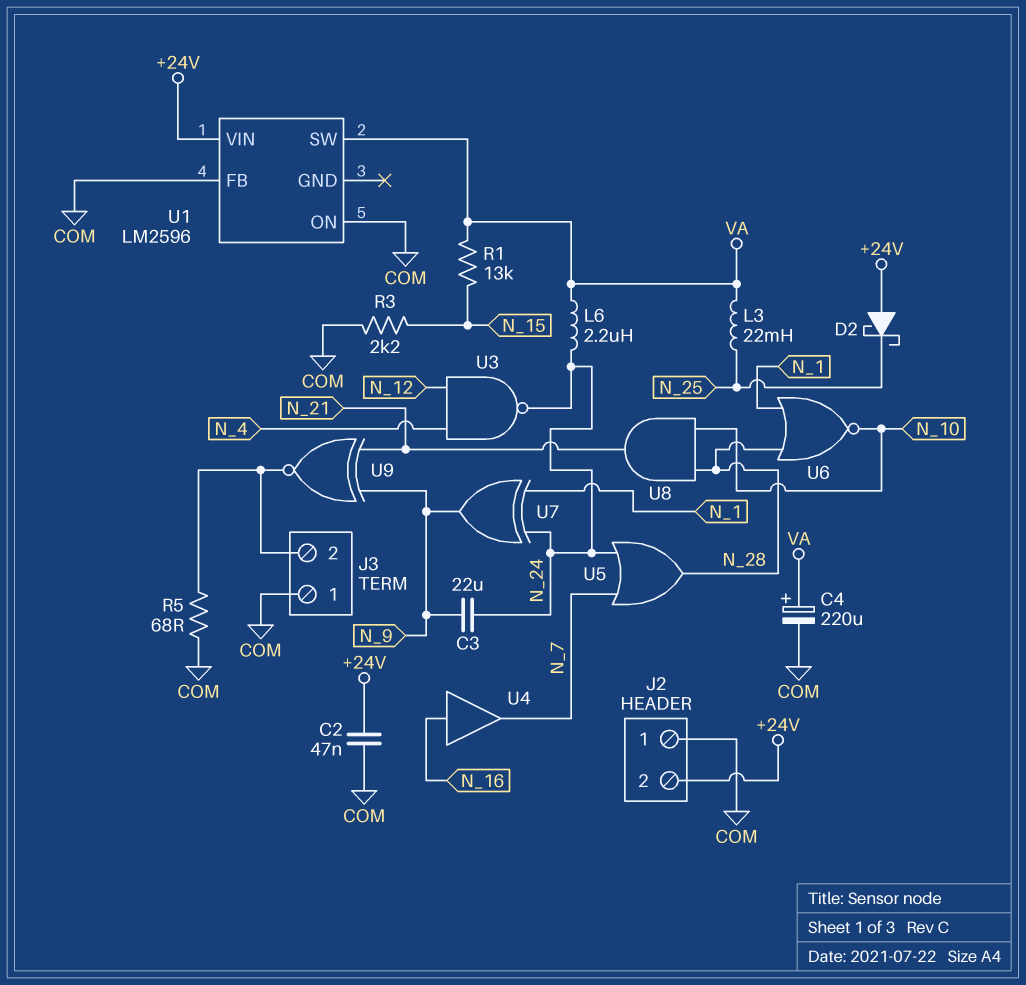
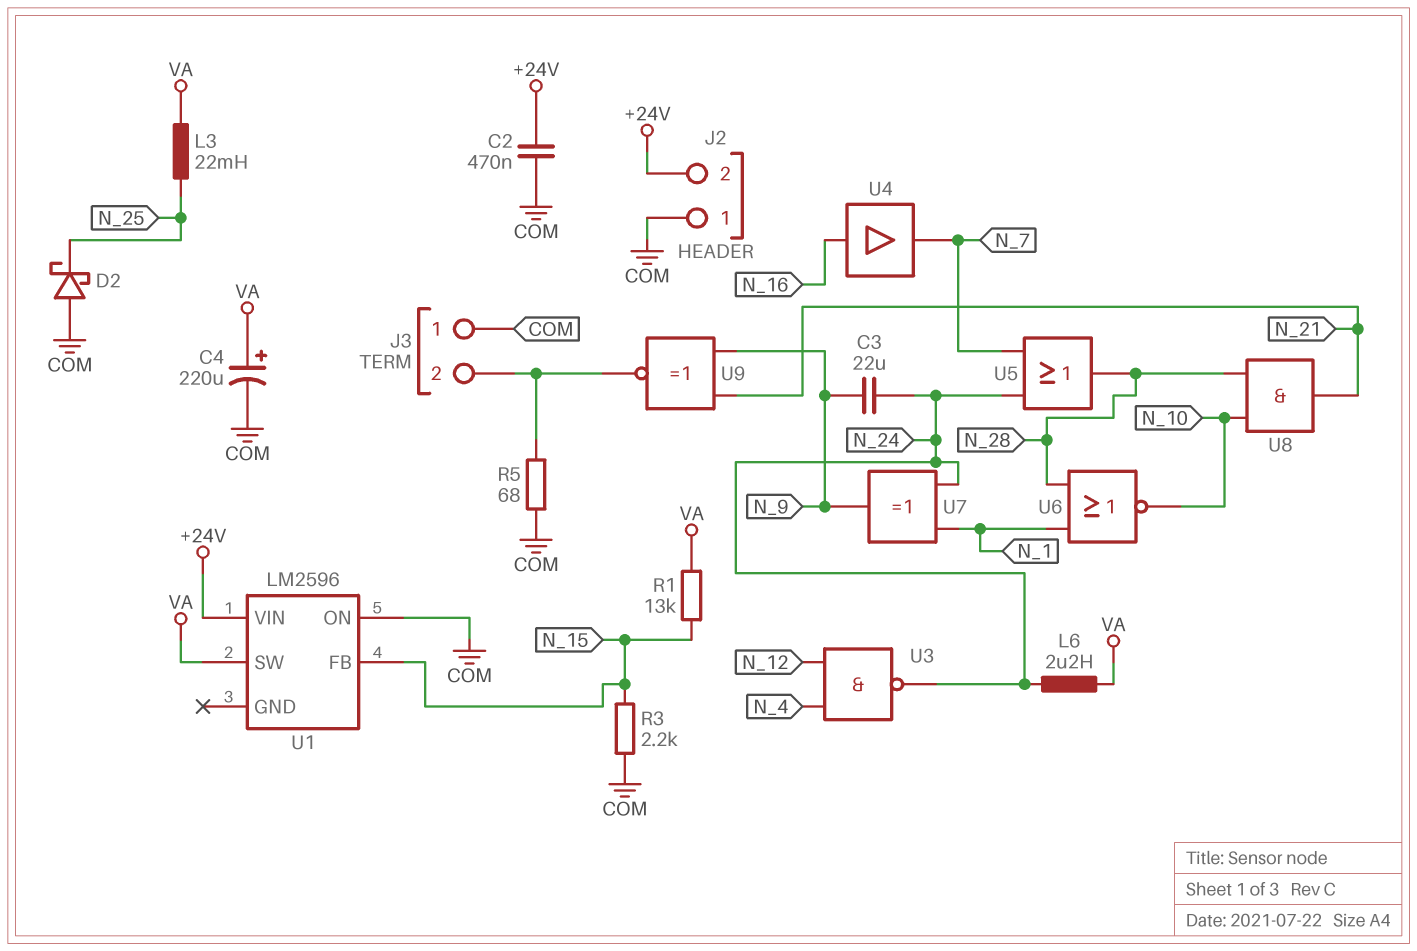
C2: 47nF (+24V, COM) -> 470nF (+24V, COM)
D2: schottky (A +24V, K N_25) -> schottky (A COM, K N_25)
U1 pin FB: COM -> N_15

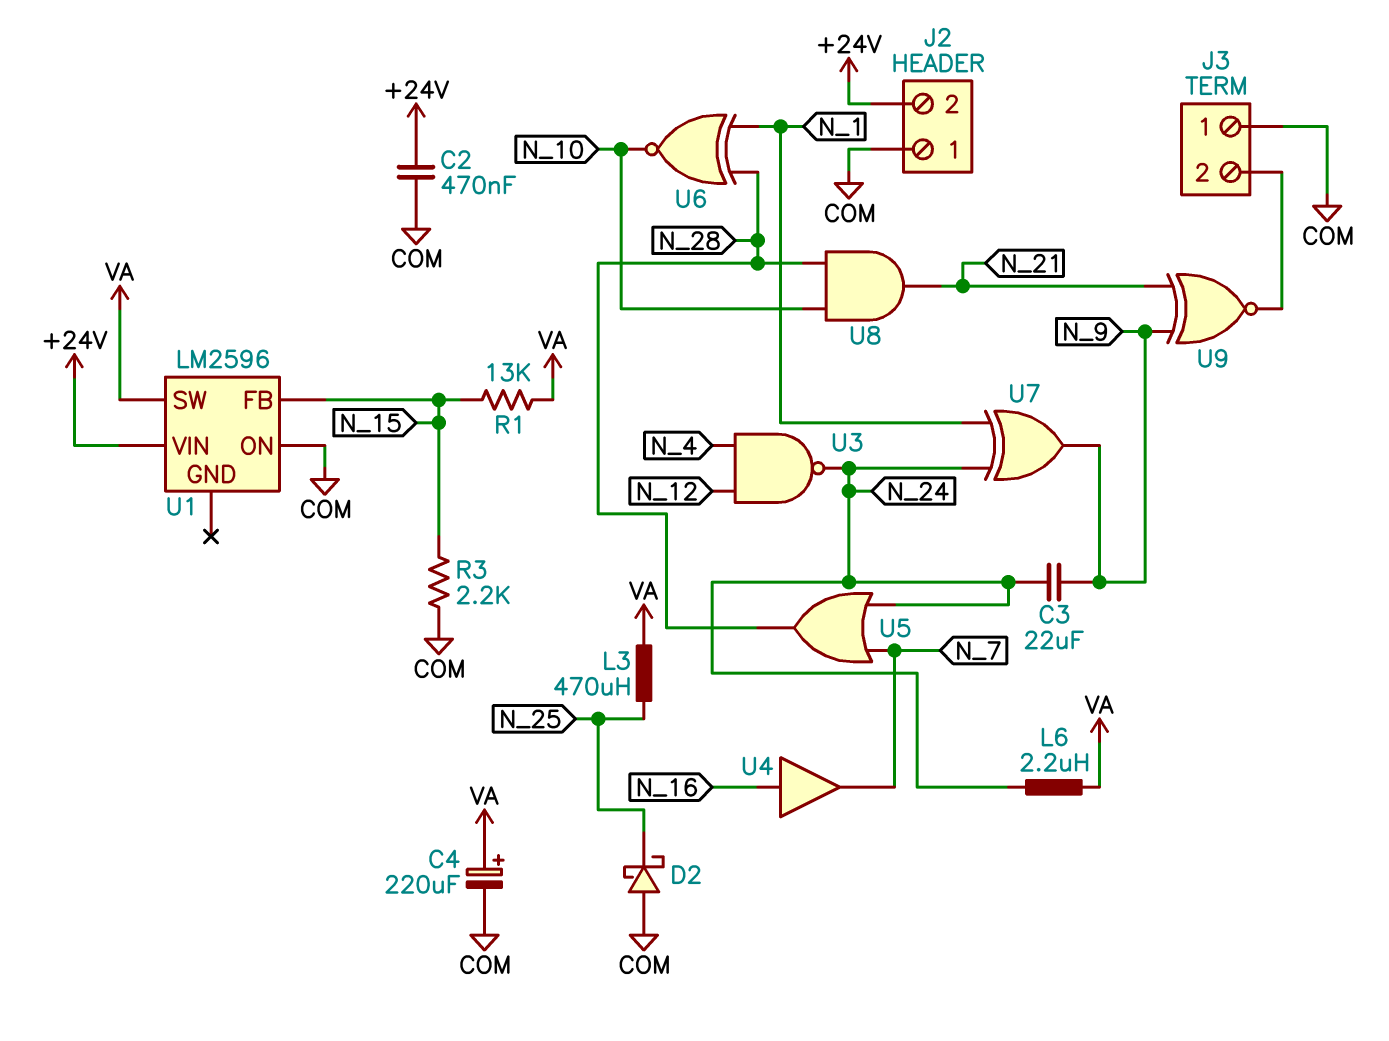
L3: 22mH (N_25, VA) -> 470uH (N_25, VA)
R5: 68 (COM, J3/2) -> none
U6: NOR (in N_1, in N_28, out N_10) -> XNOR (in N_1, in N_28, out N_10)

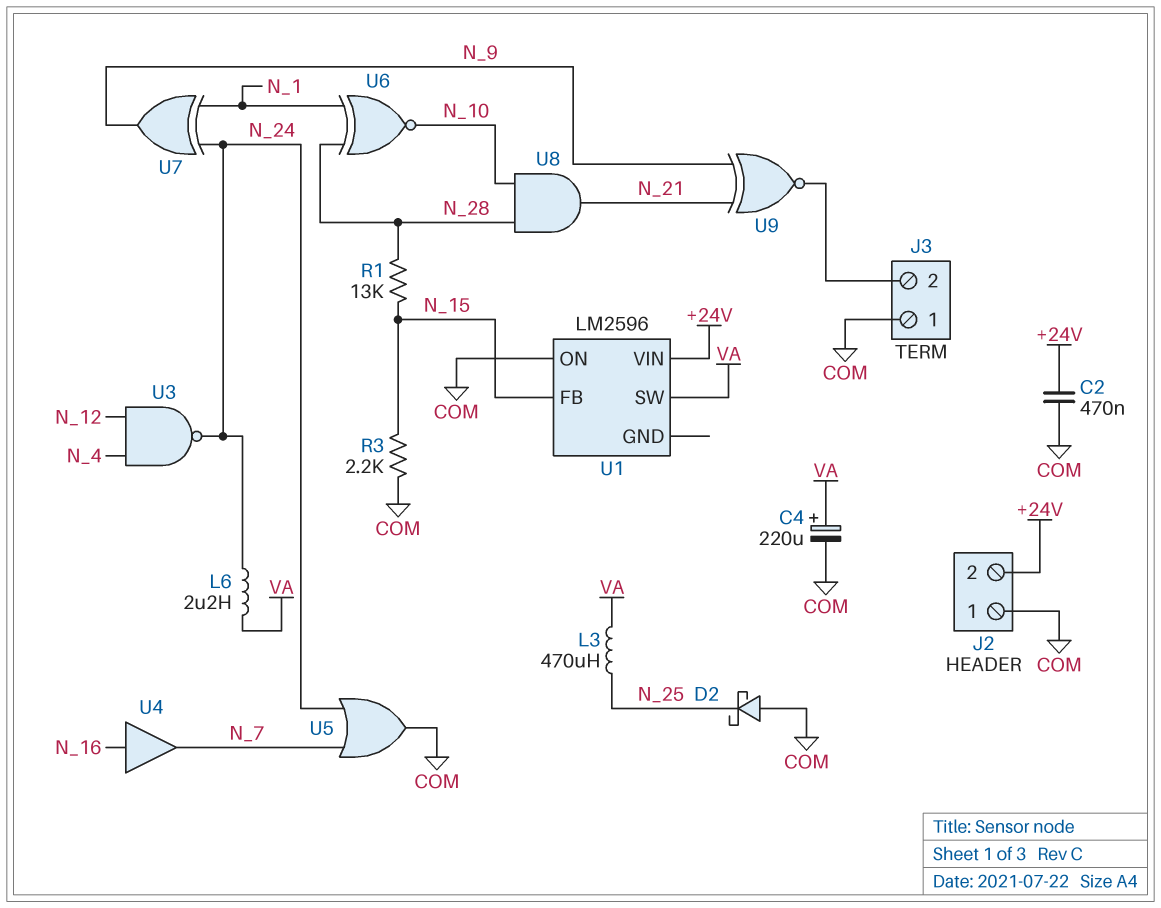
C3: 22uF (N_9, N_24) -> none
R1: 13k (N_15, VA) -> 13k (N_15, N_28)
U5: OR (in N_7, in N_24, out N_28) -> OR (in N_7, in N_24, out COM)

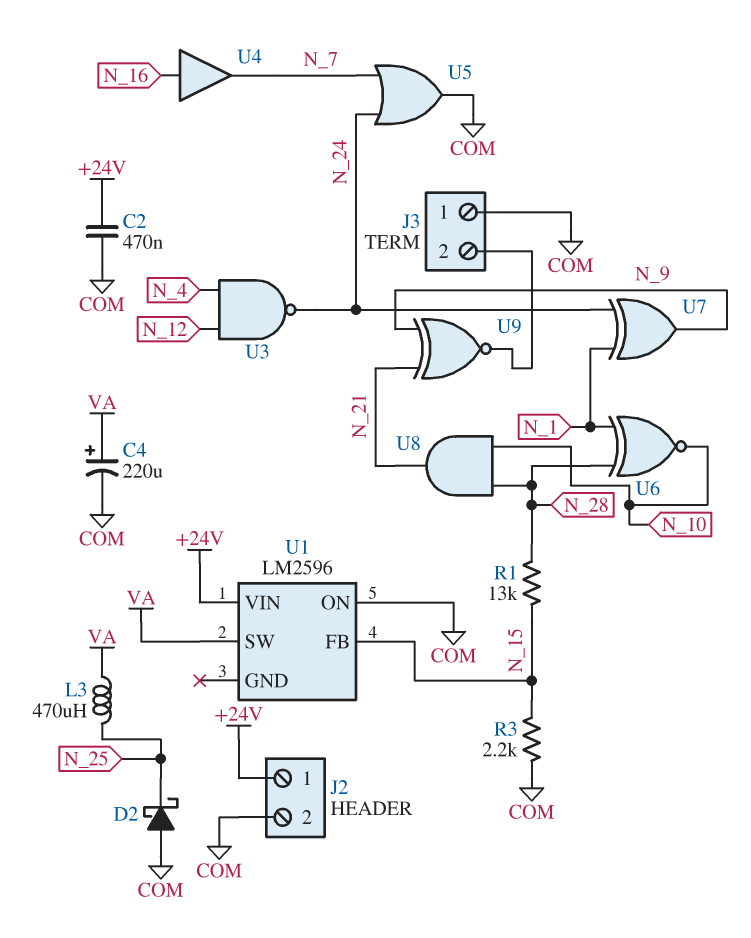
J2 pin 1: COM -> +24V
J2 pin 2: +24V -> COM
L6: 2.2uH (N_24, VA) -> none

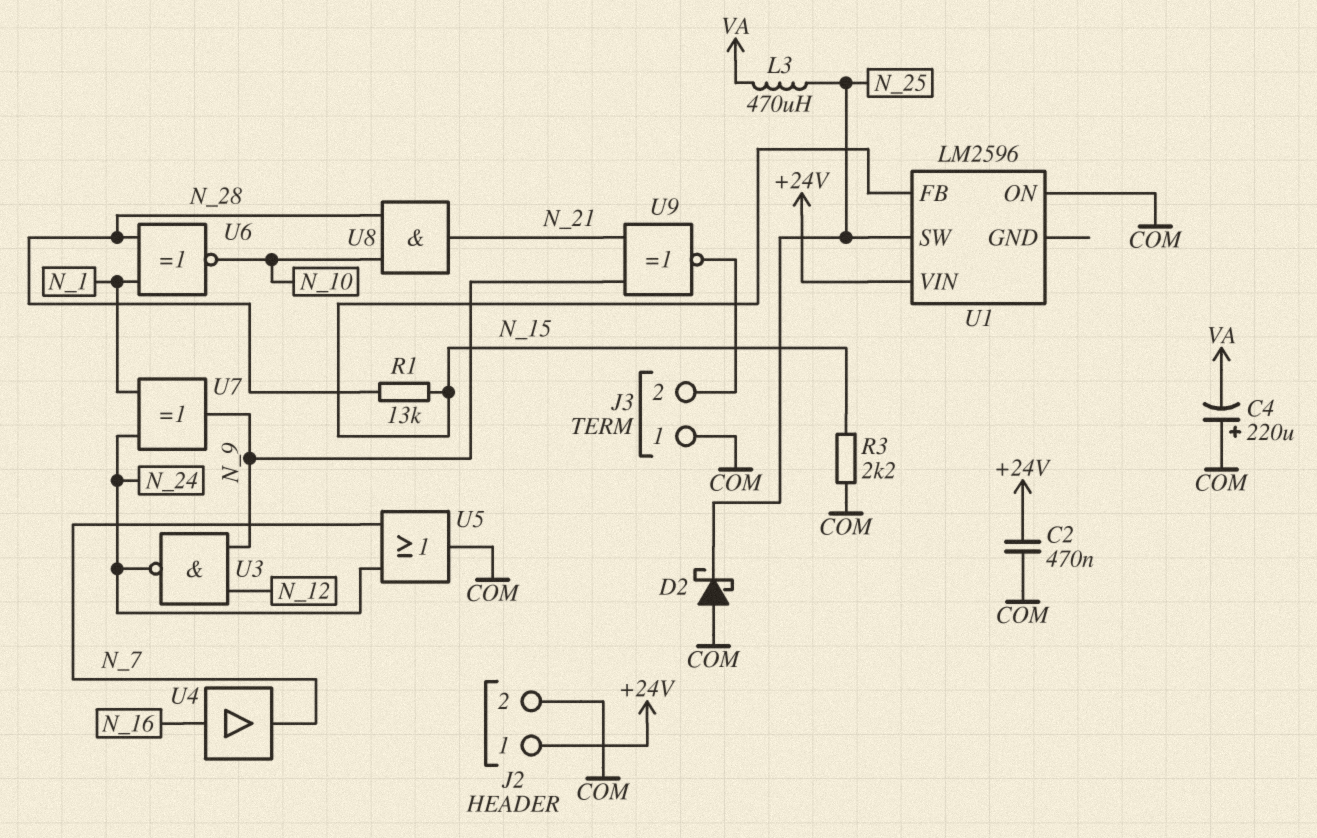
C4: 220uF (plus VA, minus COM) -> 220uF (plus COM, minus VA)
U1 pin SW: VA -> N_25
U3: NAND (in N_4, in N_12, out N_24) -> NAND (in N_9, in N_12, out N_24)

